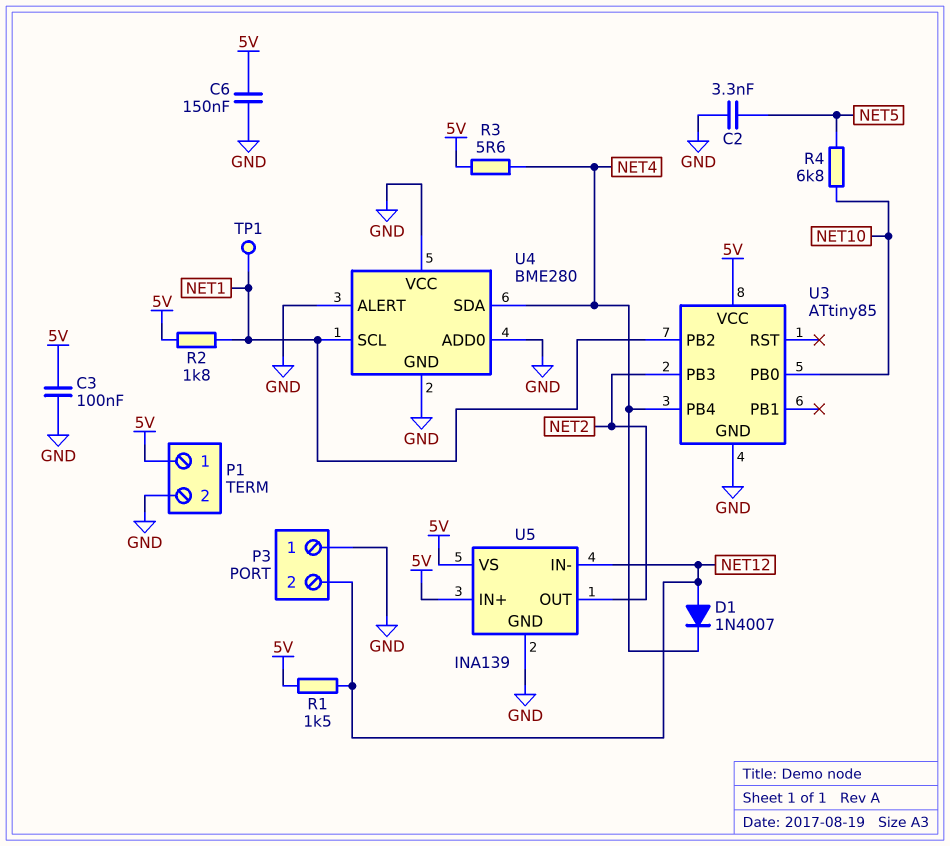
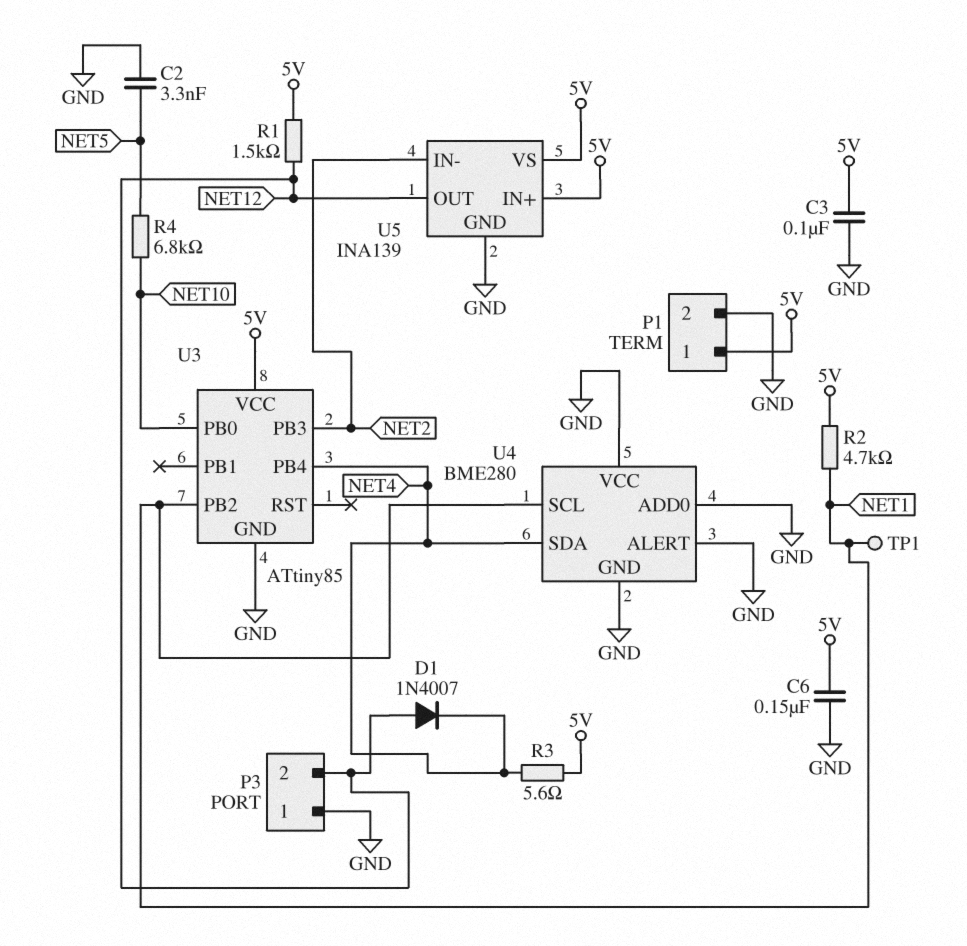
R2: 1.8k (5V, NET1) -> 4.7k (5V, NET1)
U5 pin IN-: NET12 -> NET2
U5 pin OUT: NET2 -> NET12

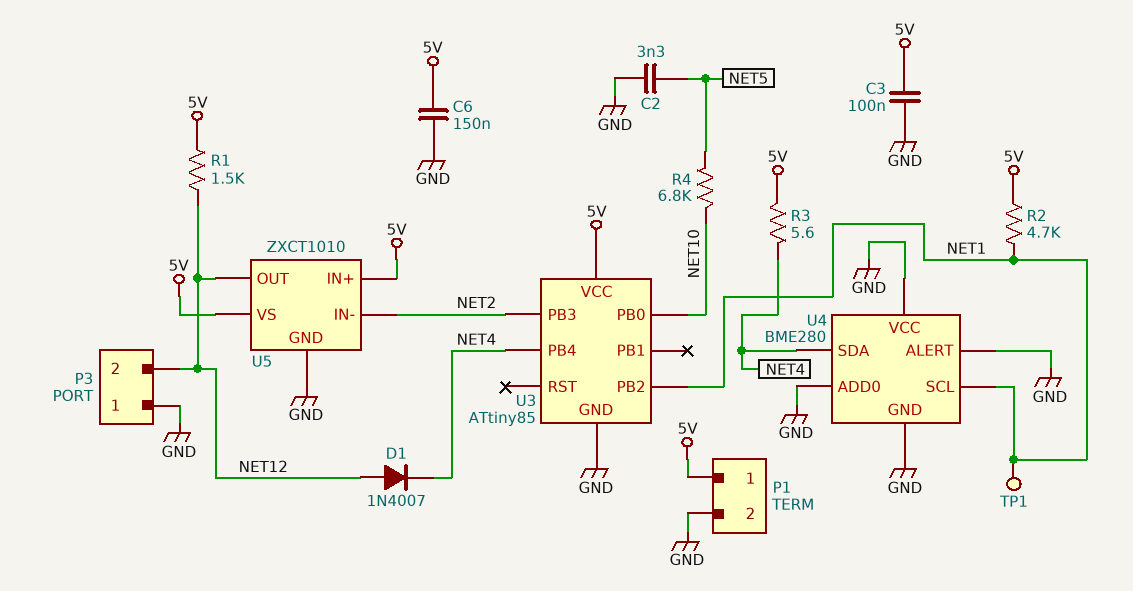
U5: INA139 -> ZXCT1010

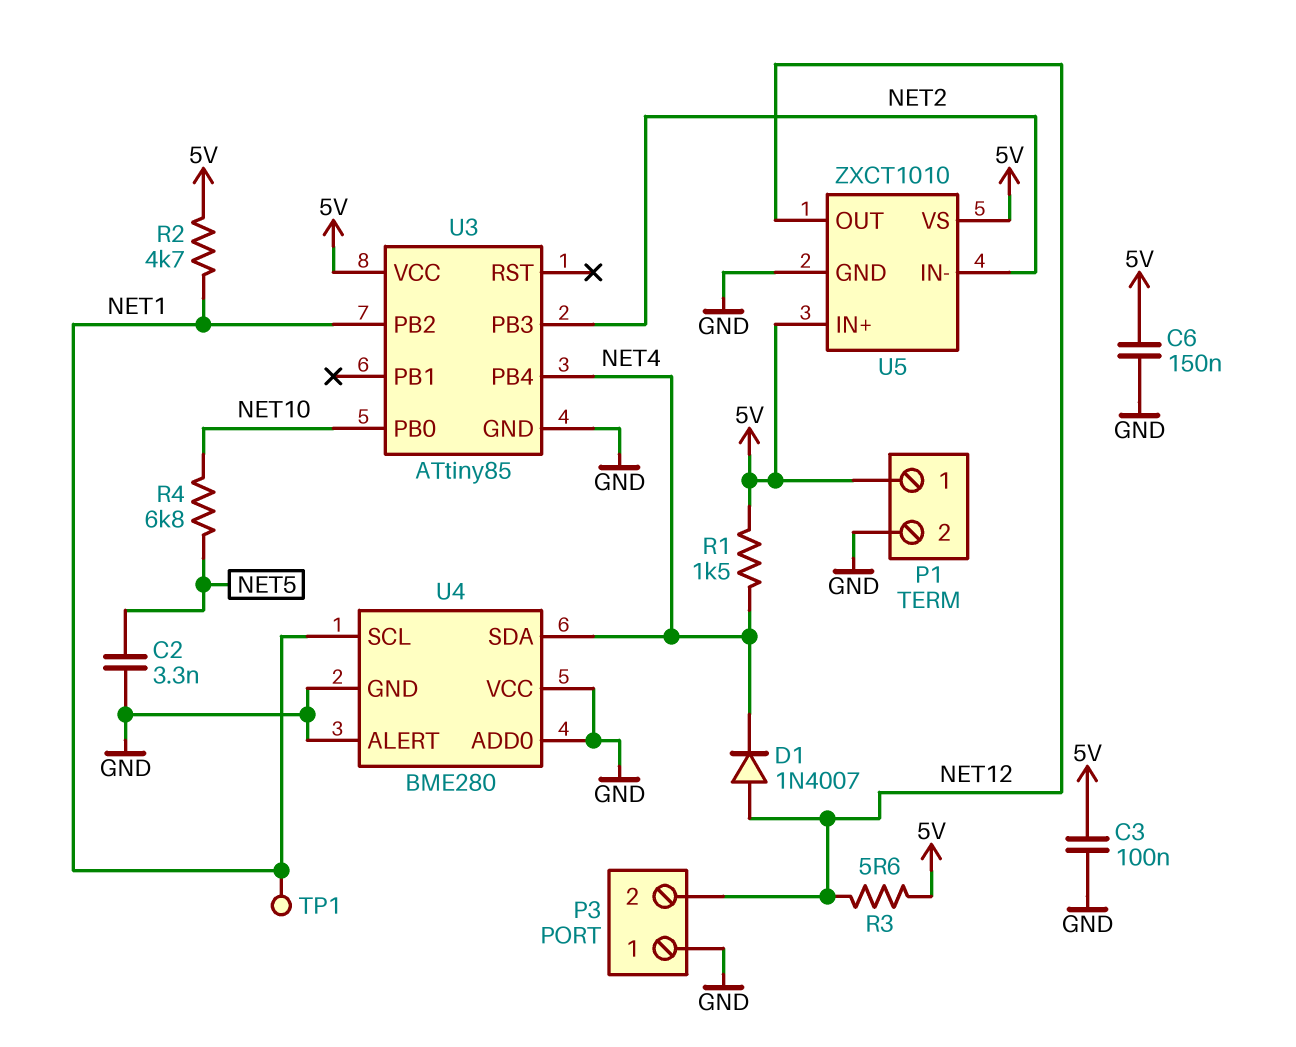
R1: 1.5k (5V, NET12) -> 1.5k (5V, NET4)
R3: 5.6 (5V, NET4) -> 5.6 (5V, NET12)

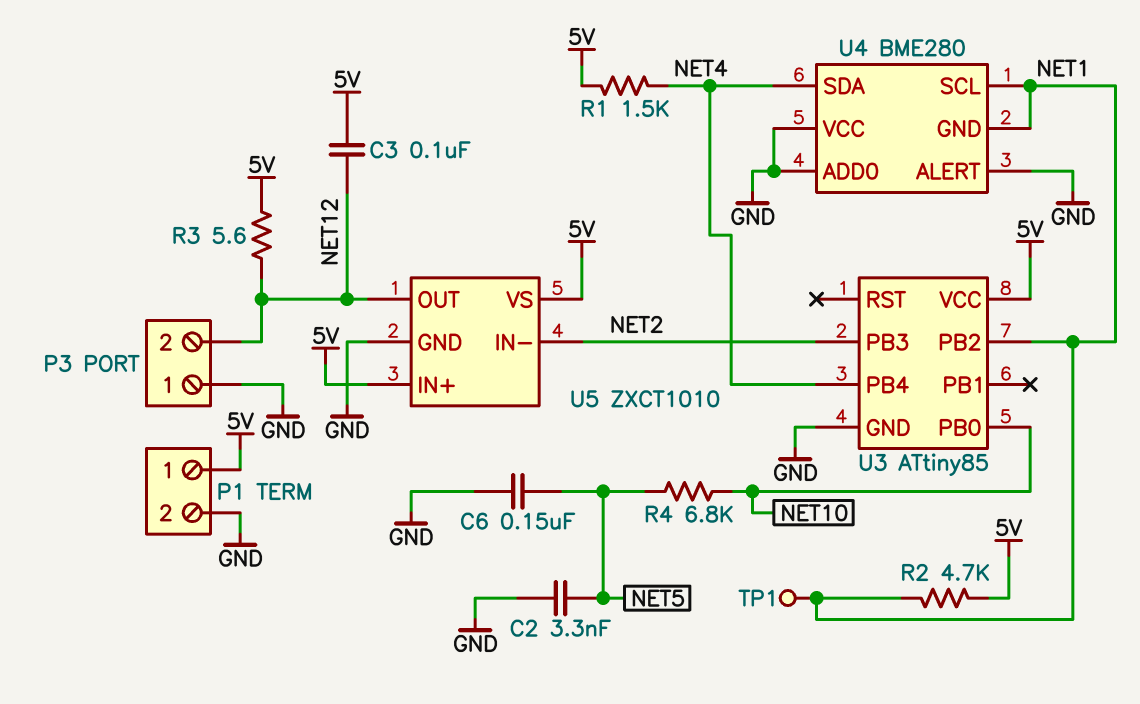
C3: 100nF (5V, GND) -> 100nF (5V, NET12)
C6: 150nF (5V, GND) -> 150nF (GND, NET5)
D1: diode 1N4007 (A NET12, K NET4) -> none
U4 pin GND: GND -> NET1

